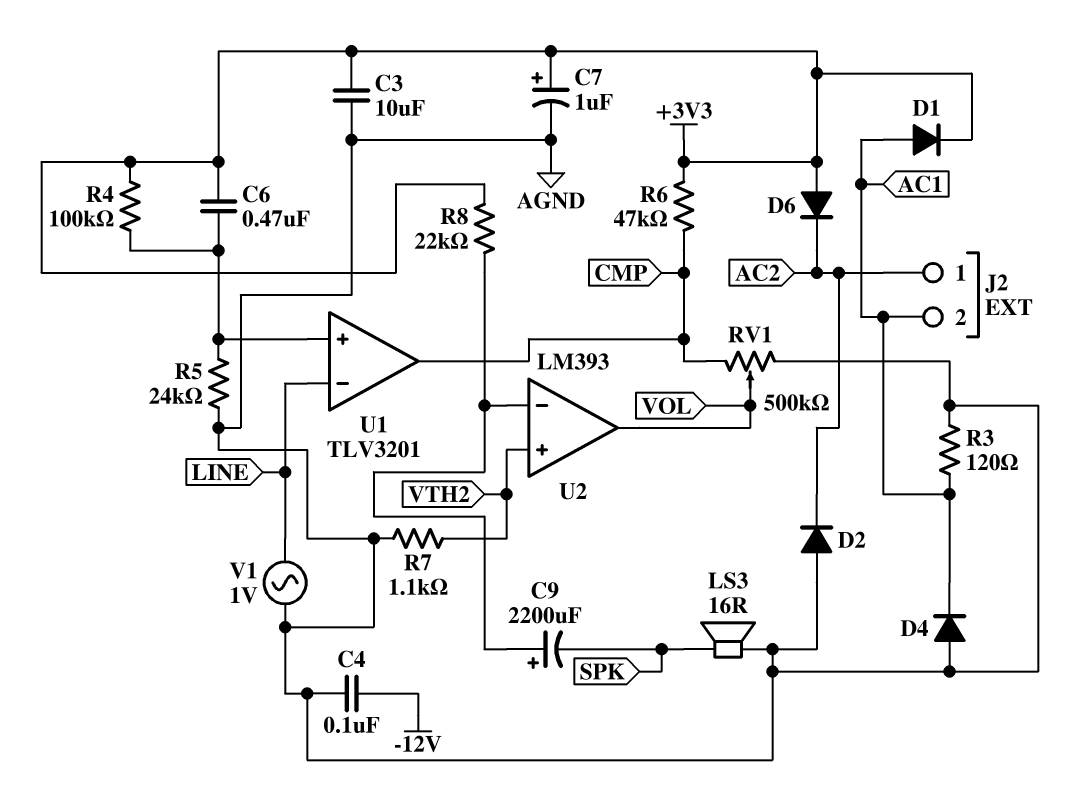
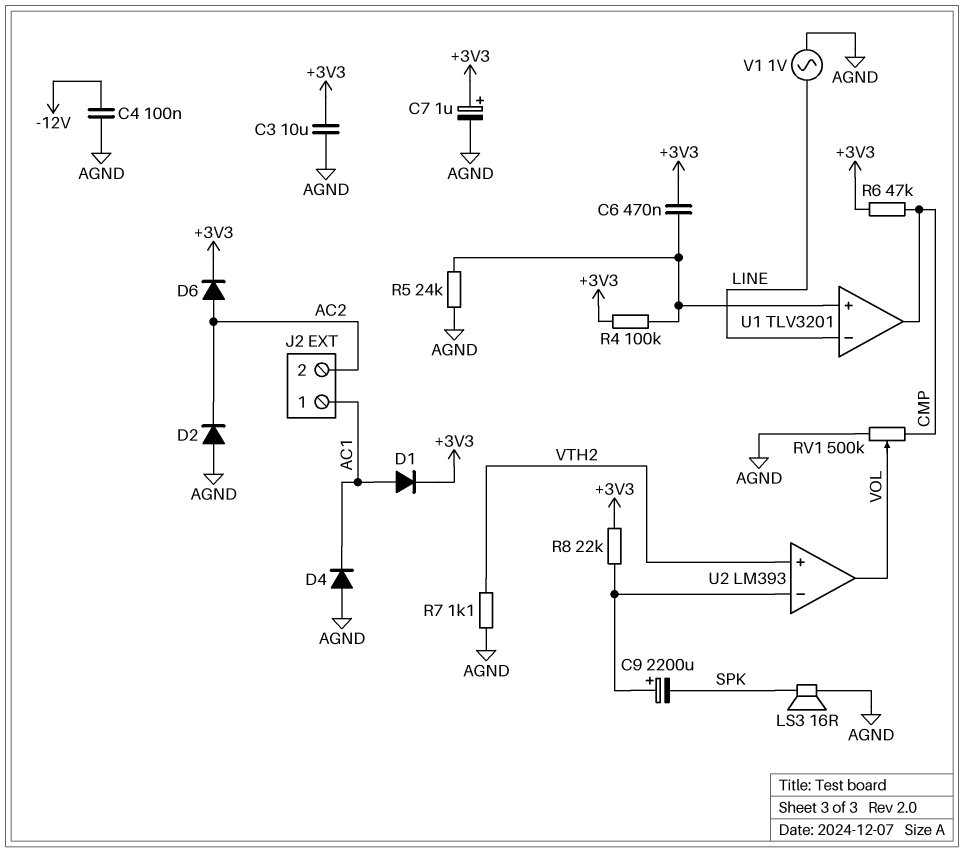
D6: diode (A +3V3, K AC2) -> diode (A AC2, K +3V3)
J2 pin 1: AC2 -> AC1
J2 pin 2: AC1 -> AC2
R3: 120 (AC1, AGND) -> none

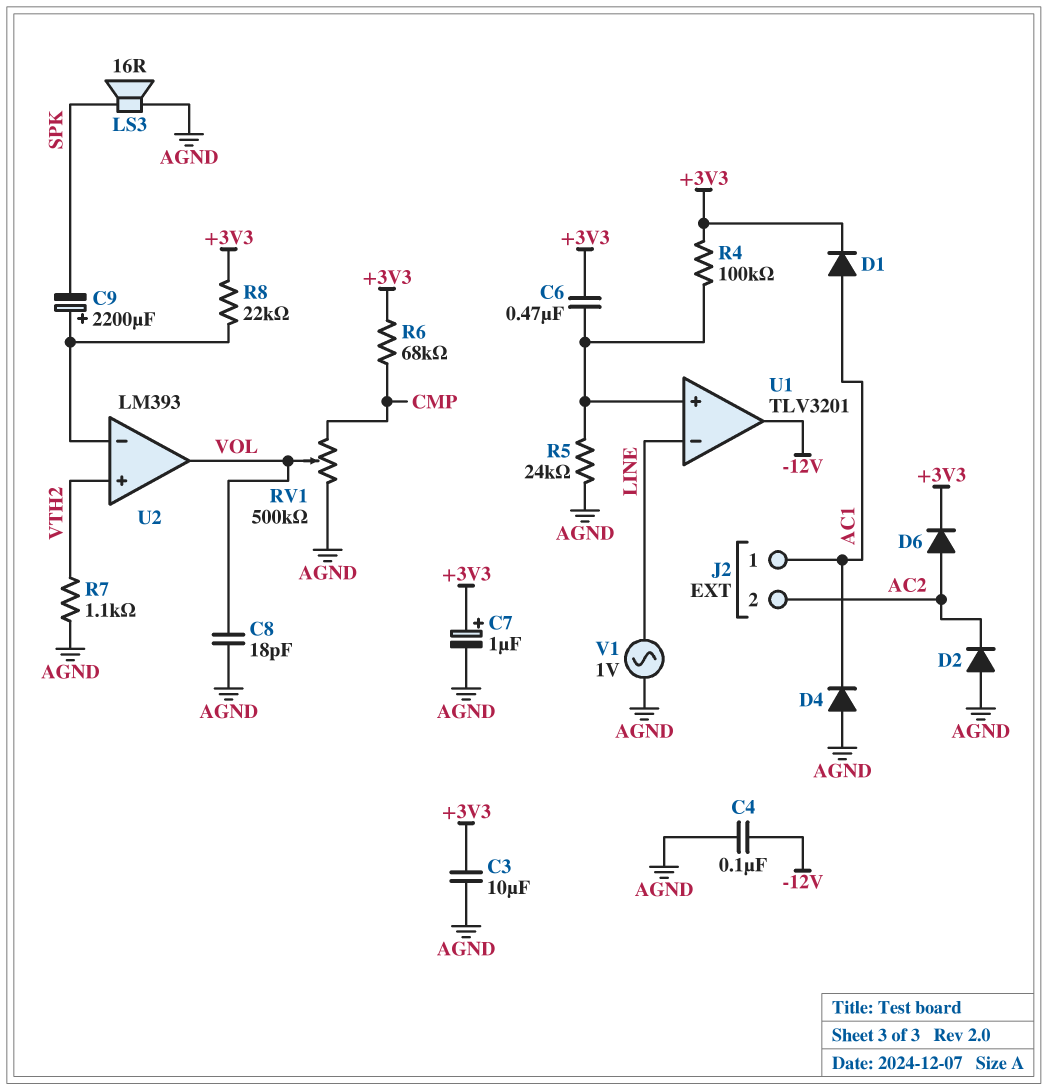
C8: none -> 18pF (AGND, VOL)
R6: 47k (+3V3, CMP) -> 68k (+3V3, CMP)
U1 pin out: CMP -> -12V

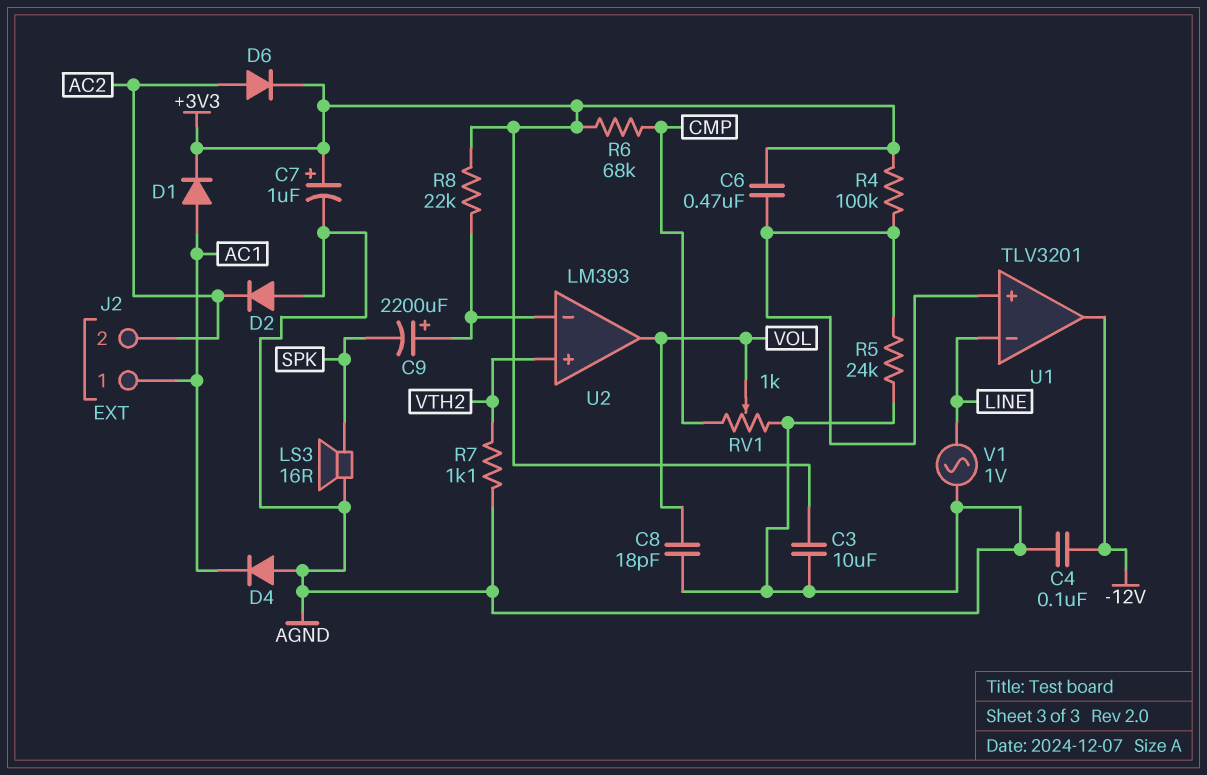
RV1: 500k (AGND, CMP, wiper VOL) -> 1k (AGND, CMP, wiper VOL)

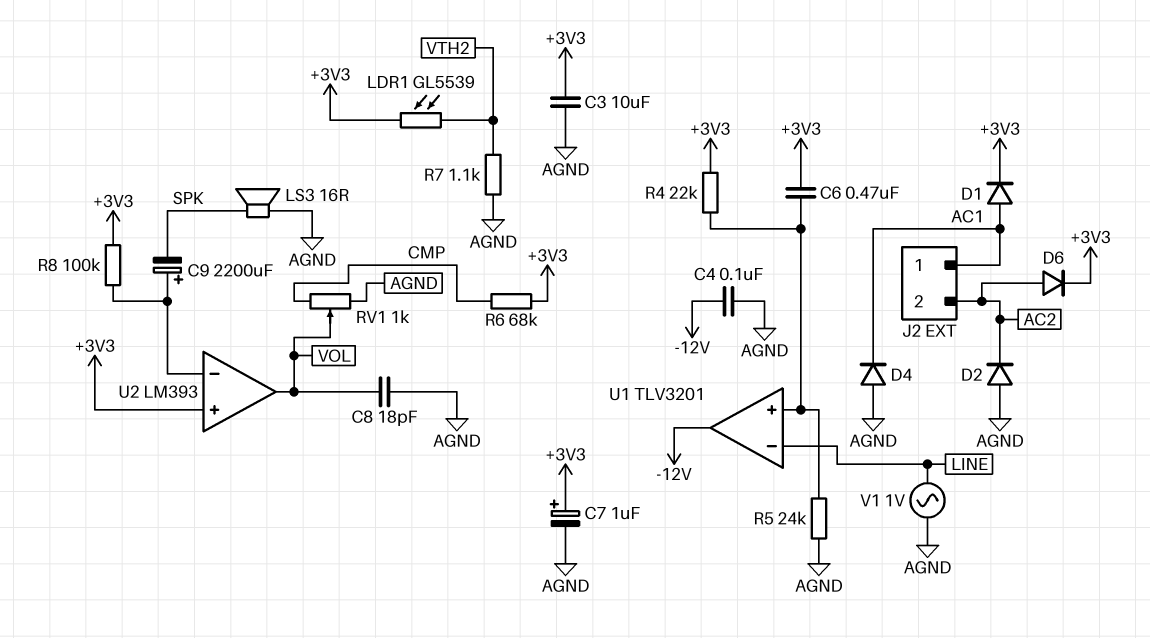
LDR1: none -> GL5539 (+3V3, VTH2)
R4: 100k (+3V3, U1/in+) -> 22k (+3V3, U1/in+)
R8: 22k (+3V3, U2/in-) -> 100k (+3V3, U2/in-)
U2 pin in+: VTH2 -> +3V3

